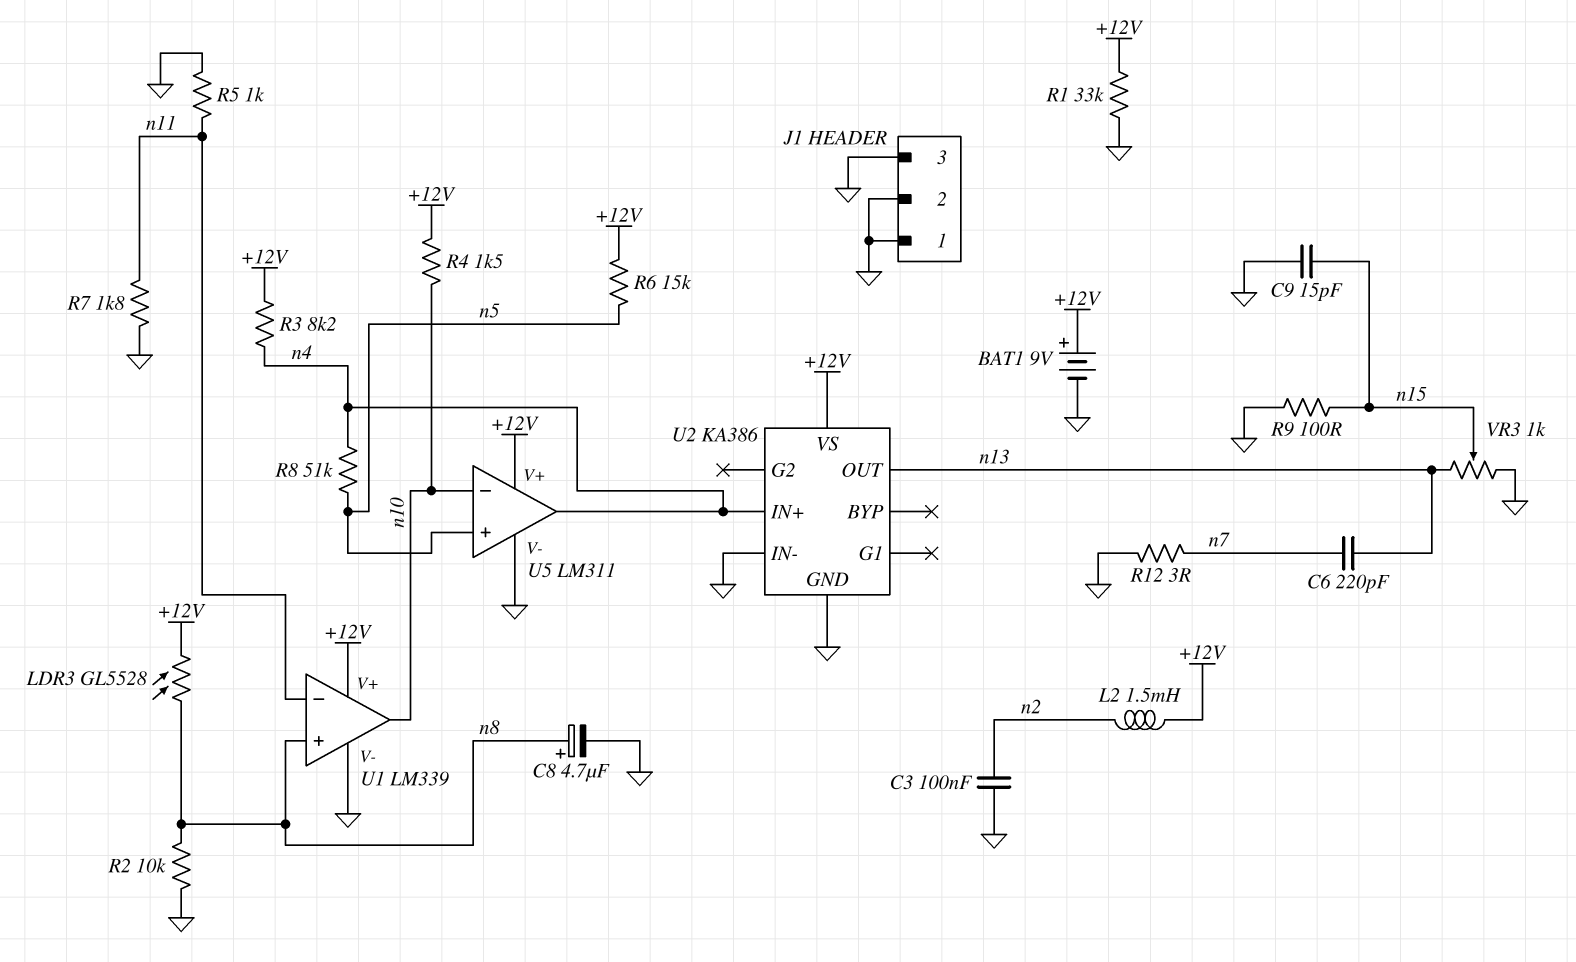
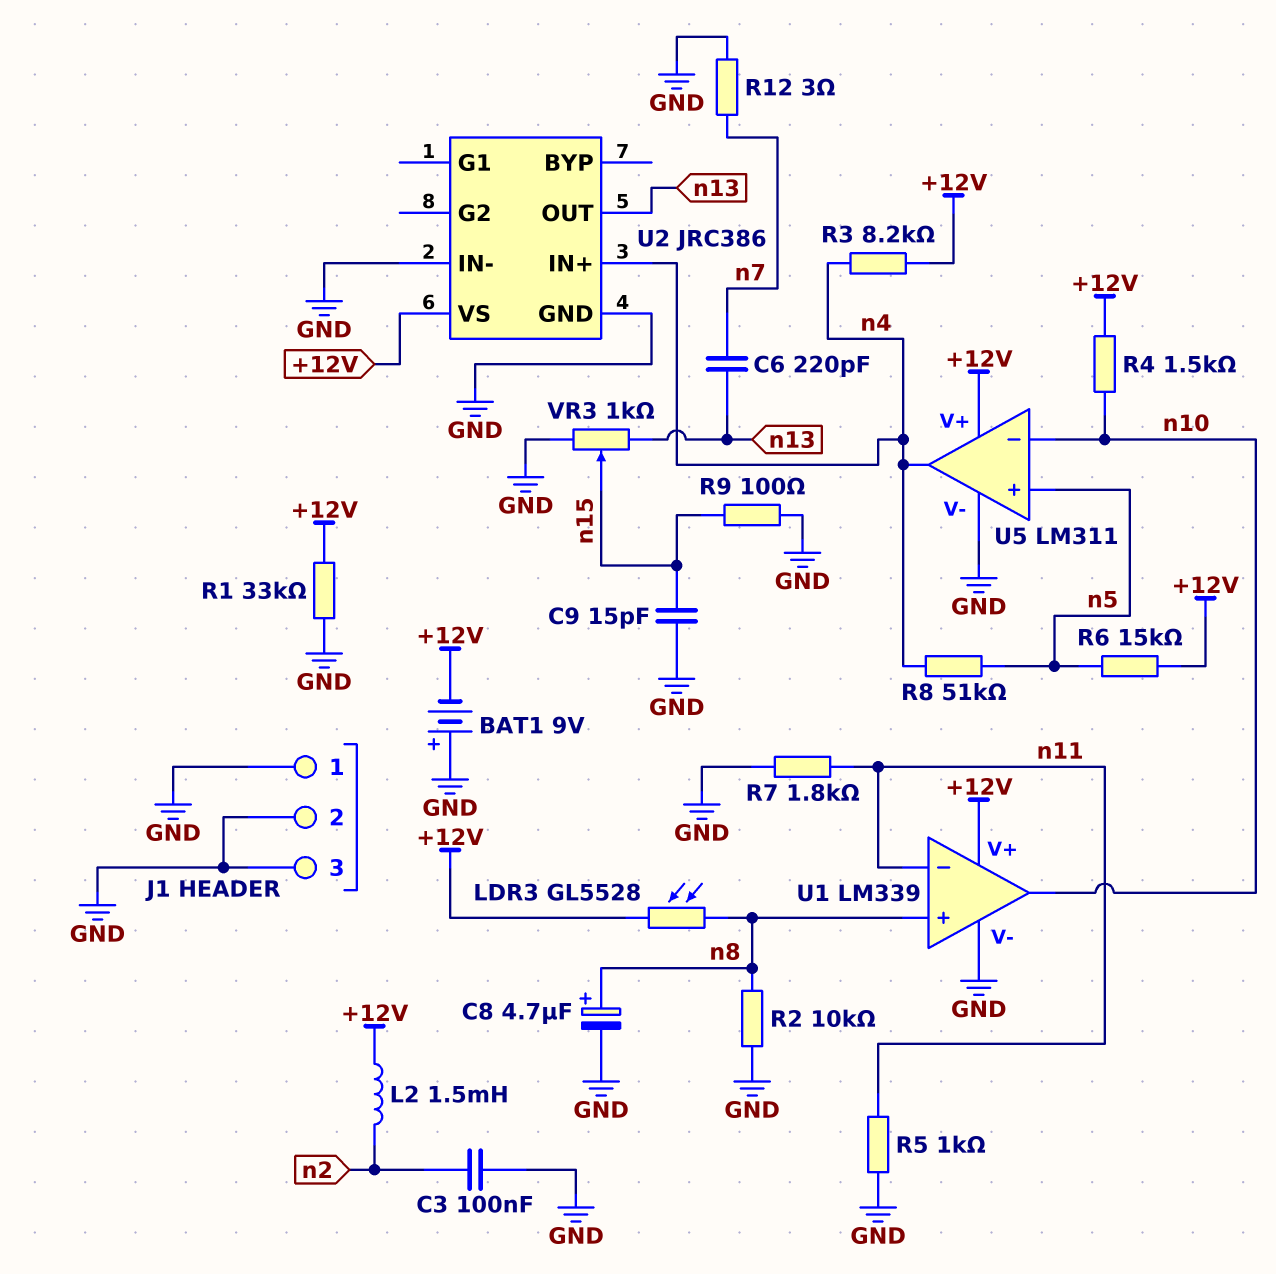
BAT1: 9V (plus +12V, minus GND) -> 9V (plus GND, minus +12V)
U2: KA386 -> JRC386

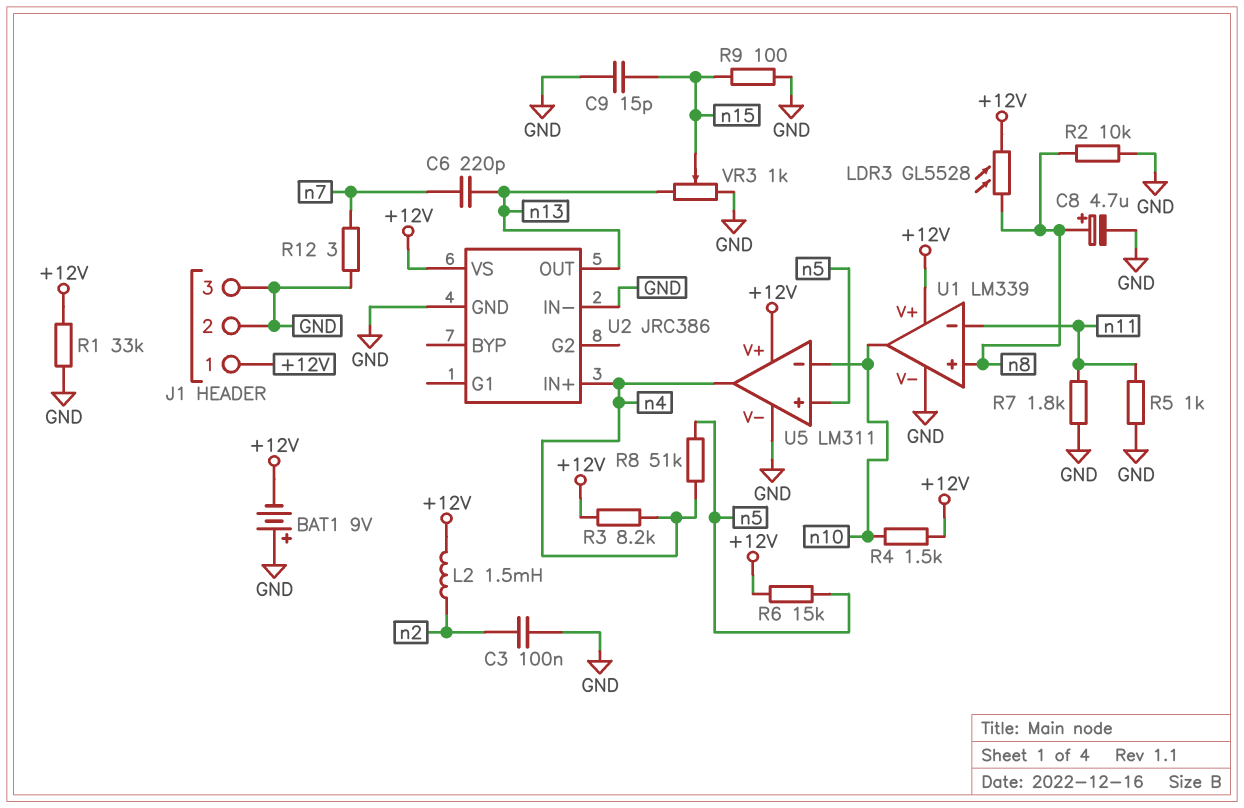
J1 pin 1: GND -> +12V

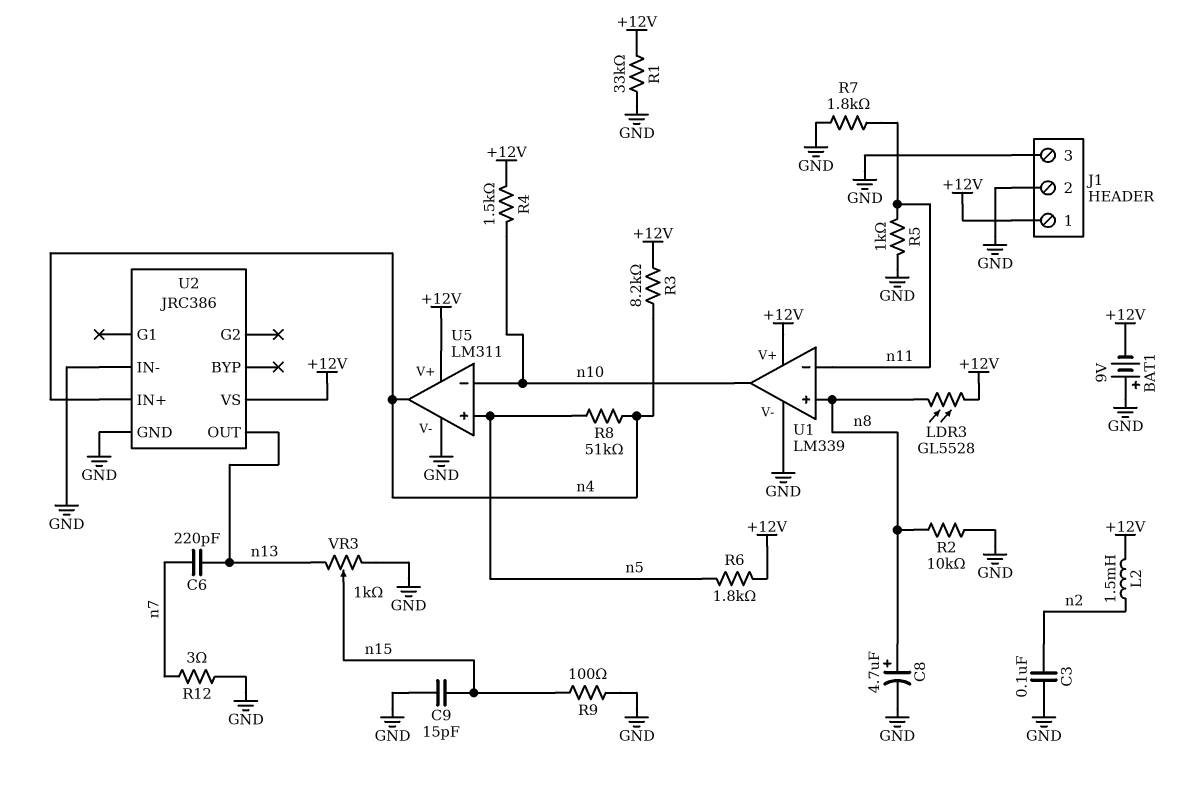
R6: 15k (+12V, n5) -> 1.8k (+12V, n5)

